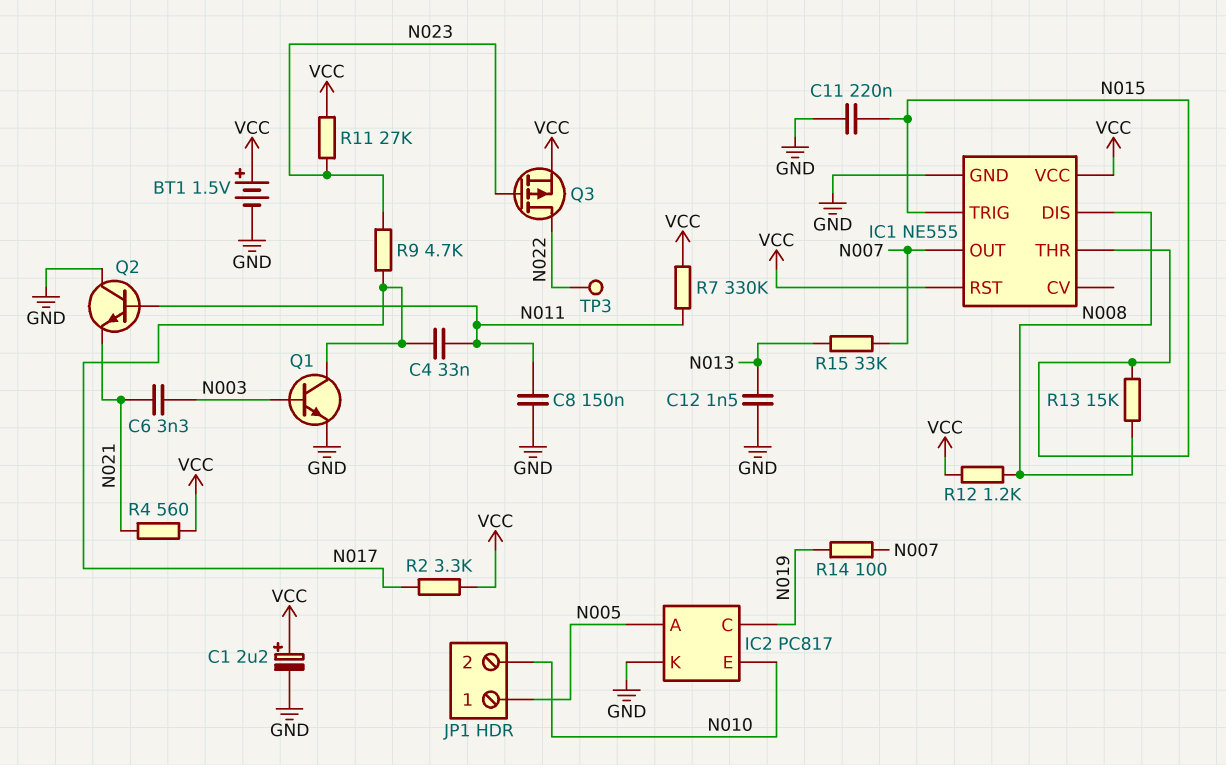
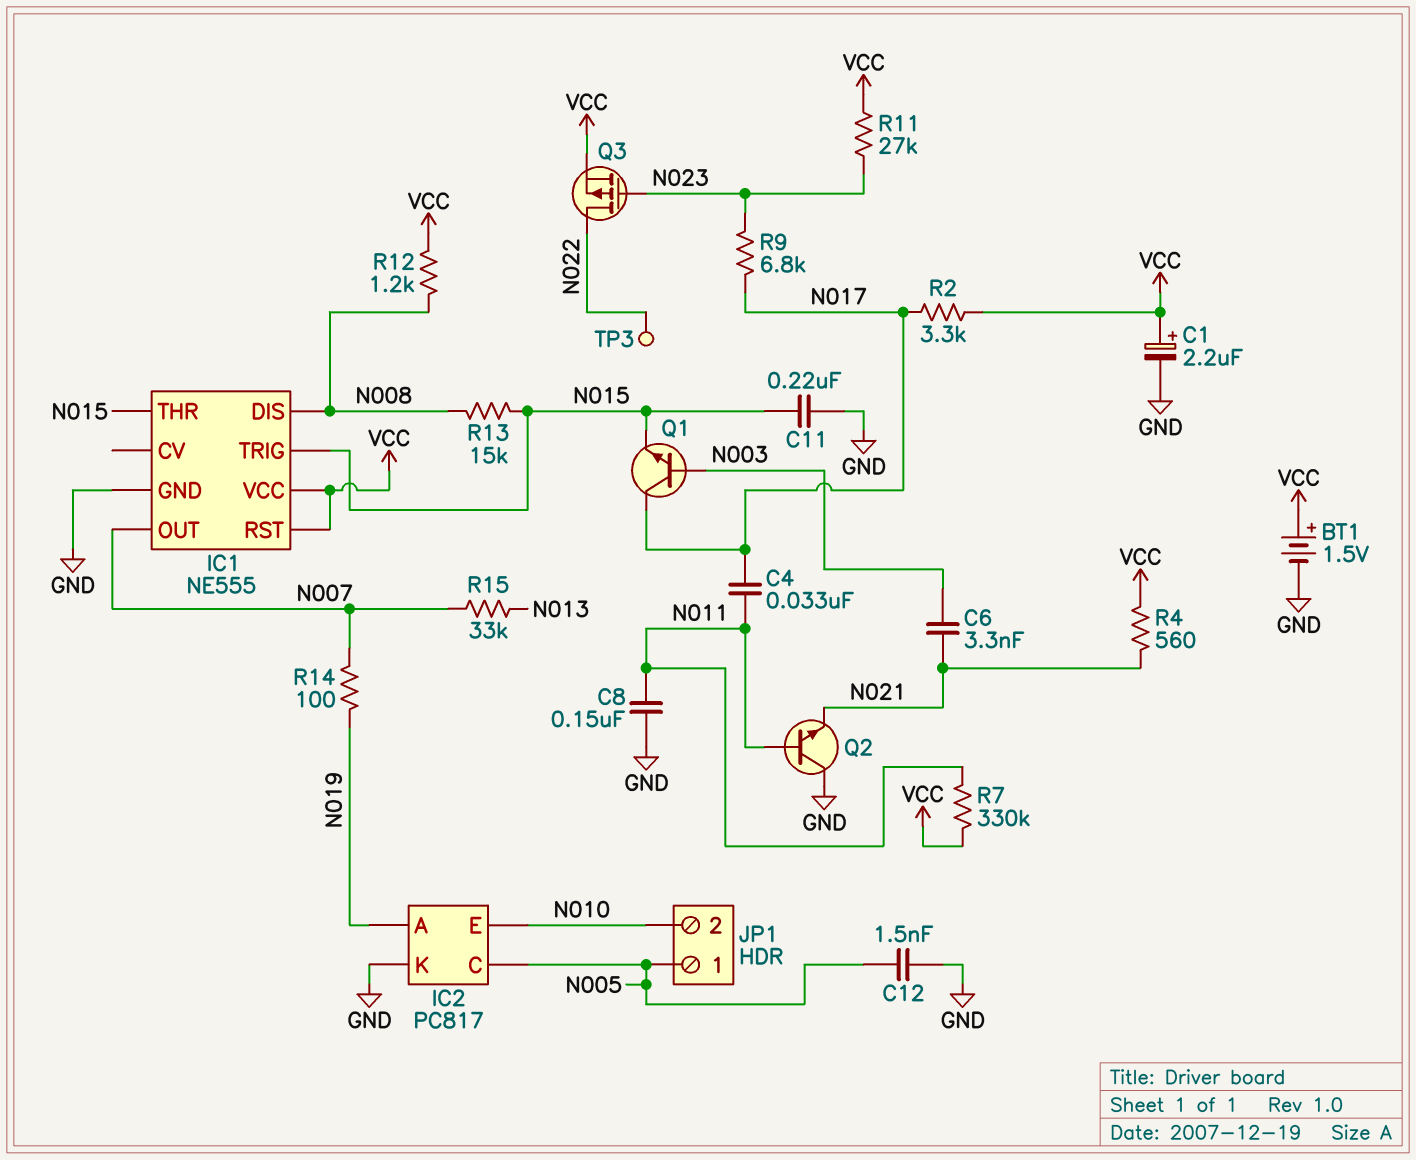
C12: 1.5nF (GND, N013) -> 1.5nF (GND, N005)
IC2 pin A: N005 -> N019
IC2 pin C: N019 -> N005
Q1: NPN (B N003, C N017, E GND) -> NPN (B N003, C N017, E N015)
R9: 4.7k (N017, N023) -> 6.8k (N017, N023)

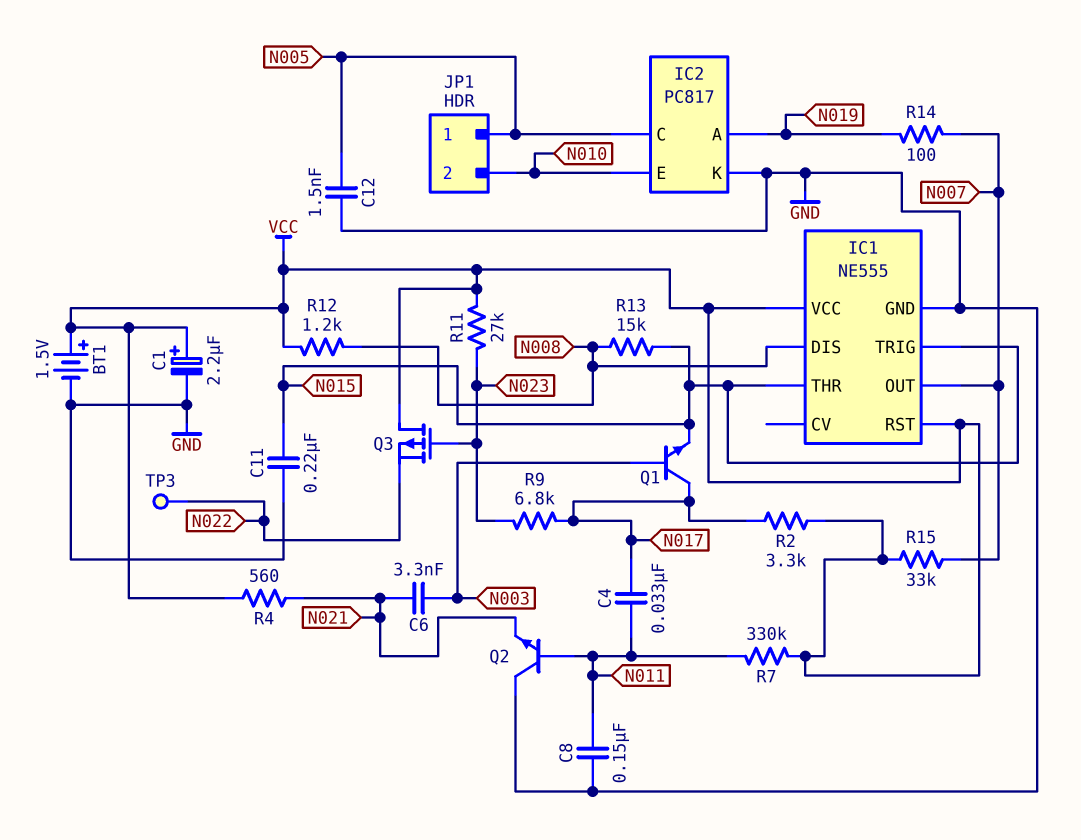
Q3: PMOS (G N023, D N022, S VCC) -> PMOS (G N023, D VCC, S N022)
R15: 33k (N007, N013) -> 33k (N007, VCC)

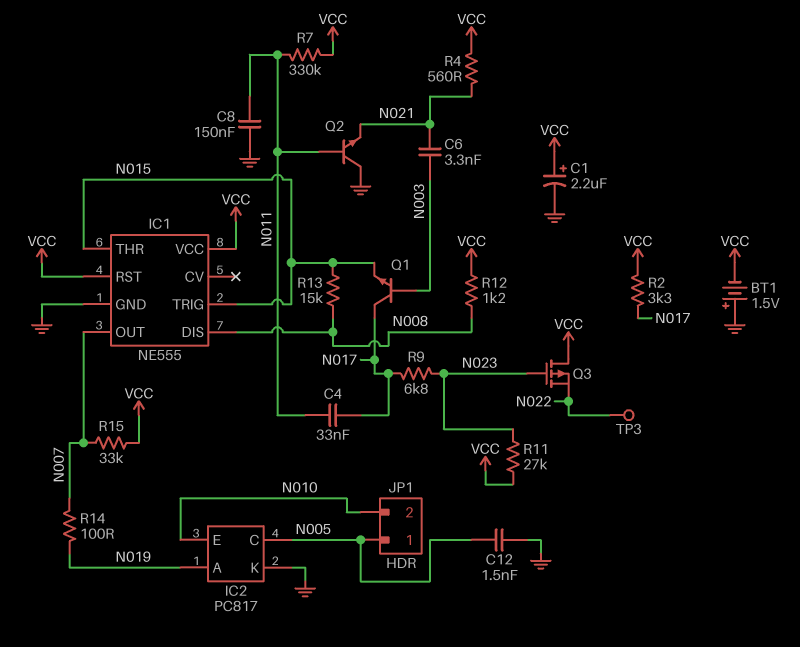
BT1: 1.5V (plus VCC, minus GND) -> 1.5V (plus GND, minus VCC)
C11: 220nF (GND, N015) -> none

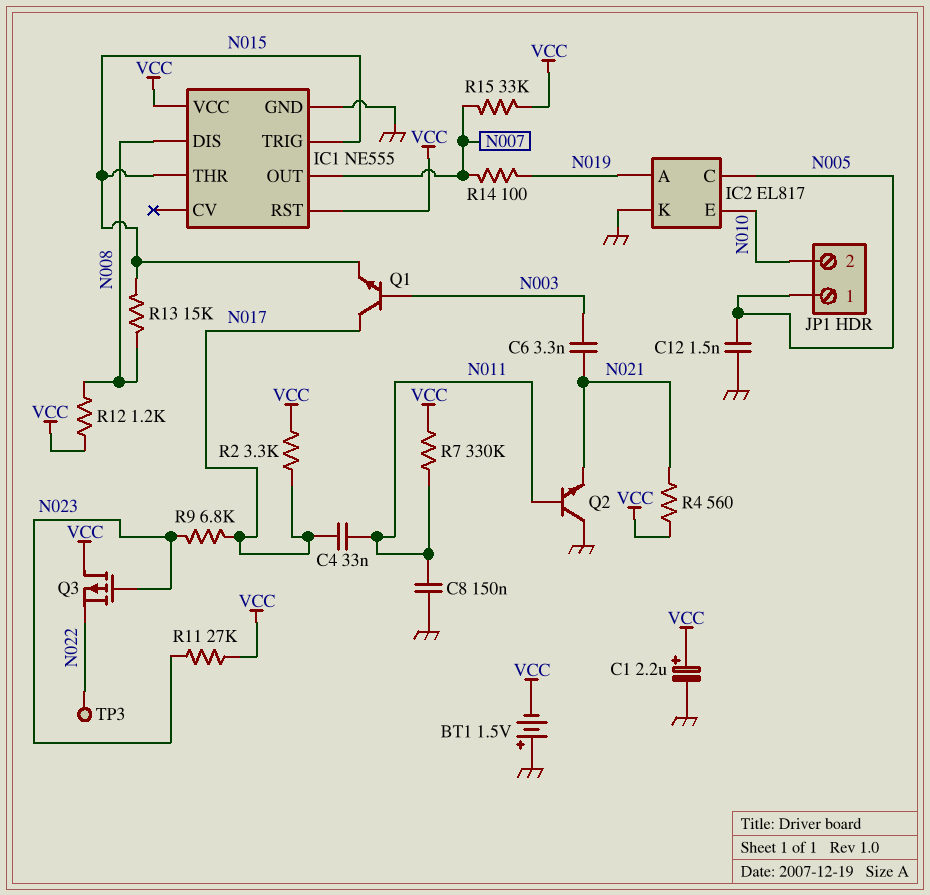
IC2: PC817 -> EL817

